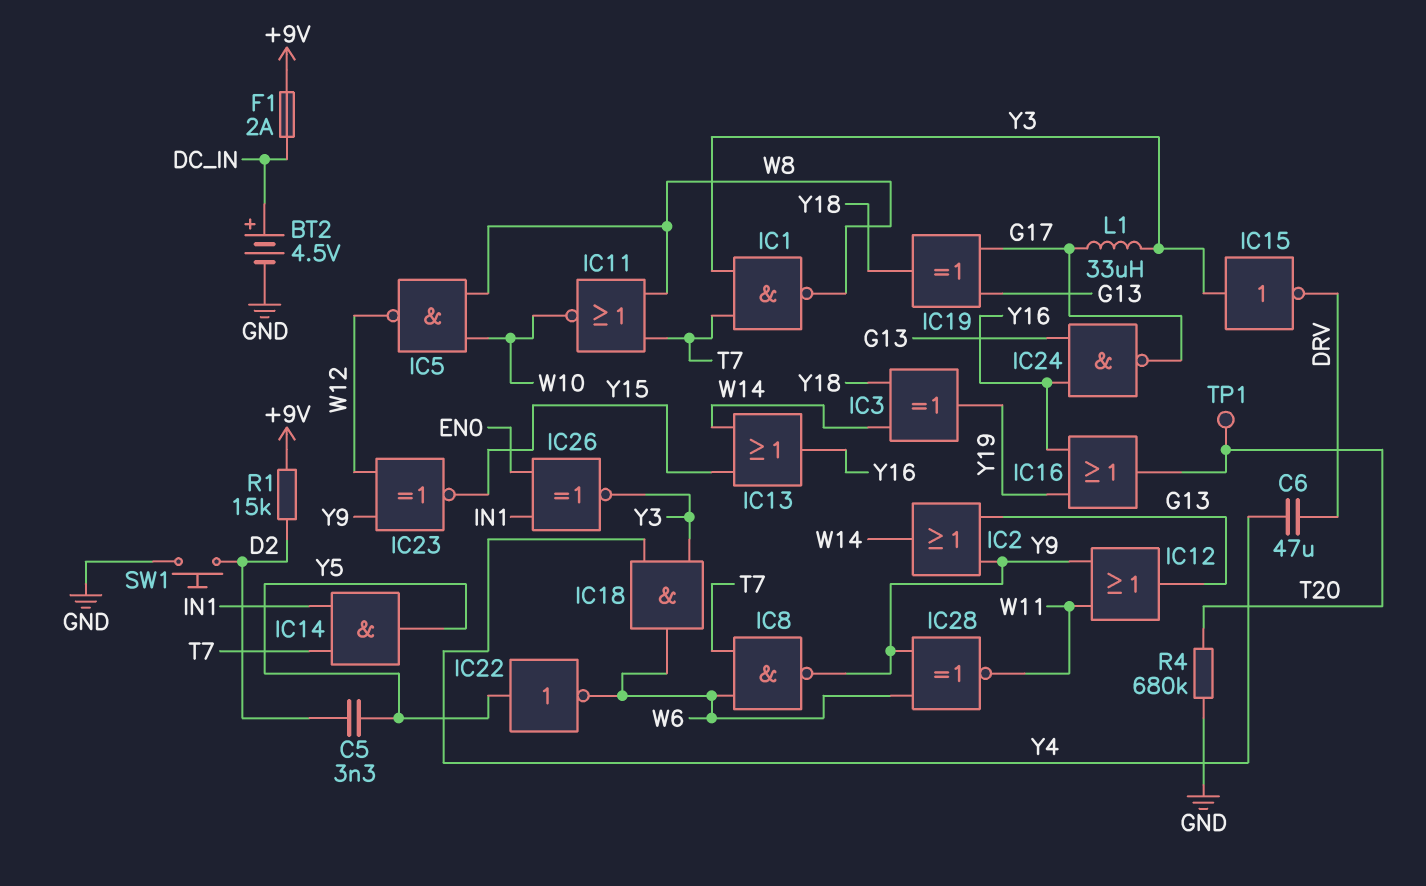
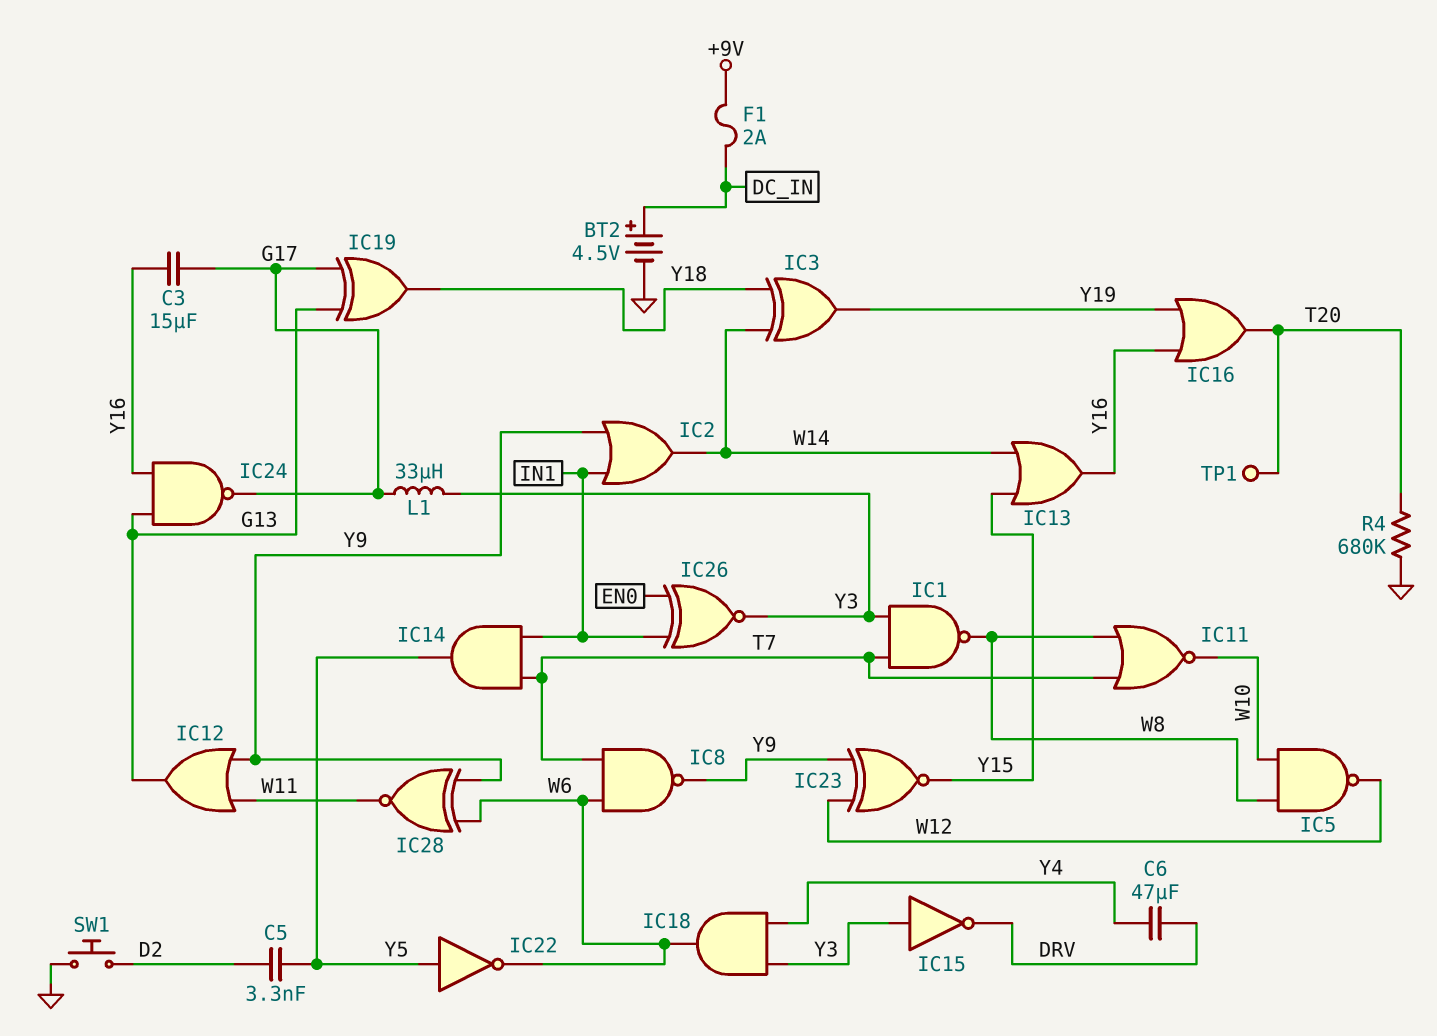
C3: none -> 15uF (G17, Y16)
IC2: OR (in G13, in Y9, out W14) -> OR (in IN1, in Y9, out W14)
R1: 15k (+9V, D2) -> none

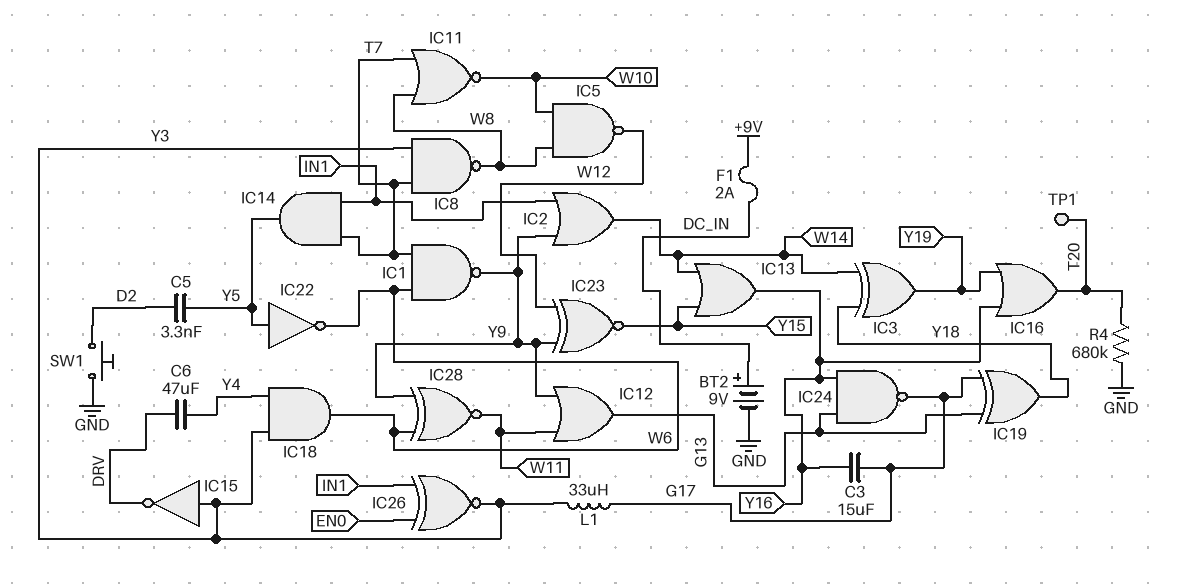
BT2: 4.5V (plus DC_IN, minus GND) -> 9V (plus DC_IN, minus GND)
IC1: NAND (in T7, in Y3, out W8) -> NAND (in T7, in W6, out Y9)
IC8: NAND (in T7, in W6, out Y9) -> NAND (in T7, in Y3, out W8)

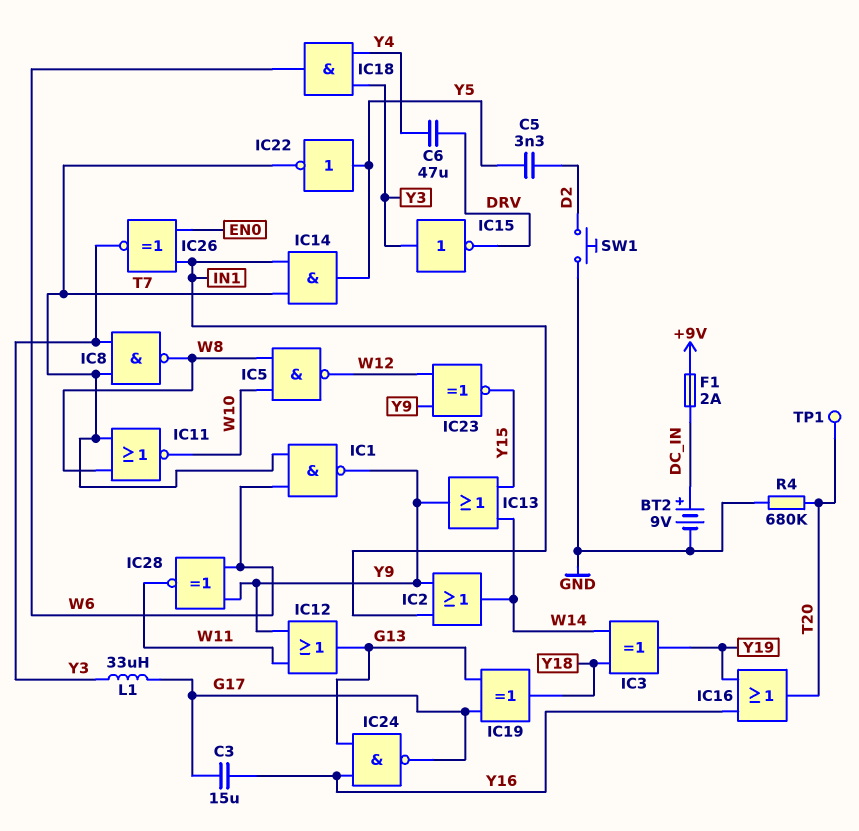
IC13: OR (in W14, in Y15, out Y16) -> OR (in W14, in Y15, out Y9)
IC22: NOT (in Y5, out W6) -> NOT (in Y5, out T7)

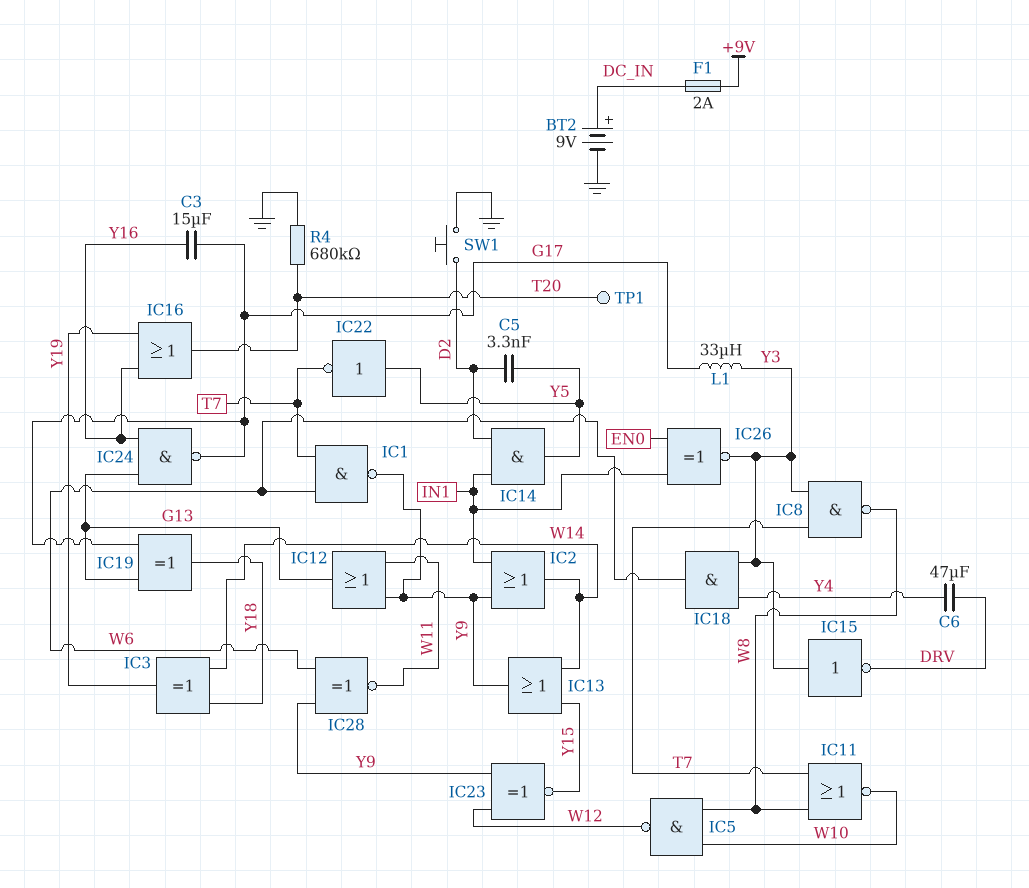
IC14: AND (in IN1, in T7, out Y5) -> AND (in D2, in IN1, out Y5)

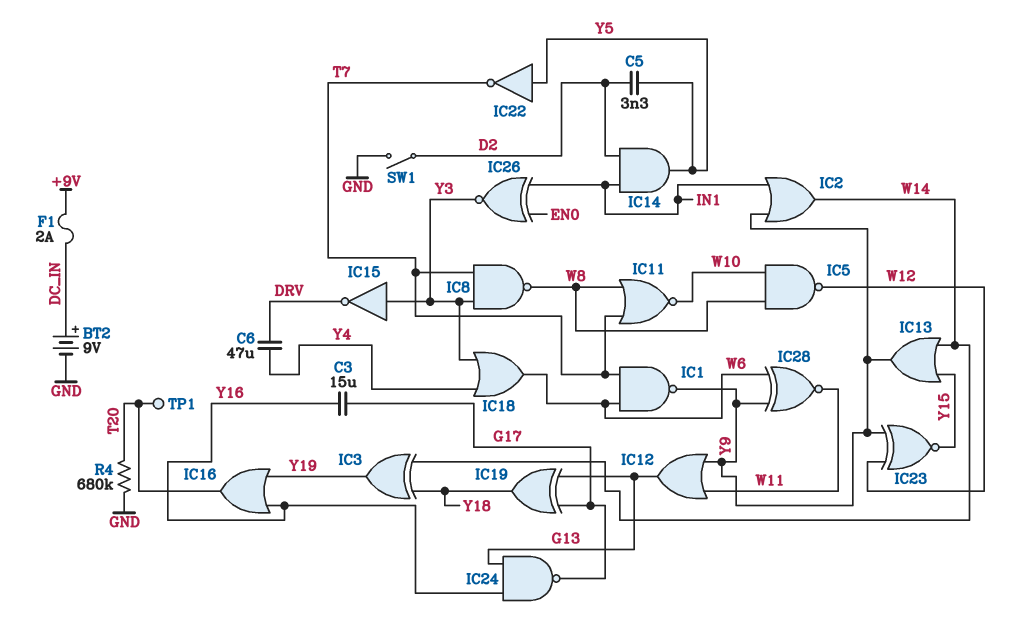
IC18: AND (in Y3, in Y4, out W6) -> OR (in Y3, in Y4, out W6)
L1: 33uH (G17, Y3) -> none
SW1: button (D2, GND) -> switch (D2, GND)

